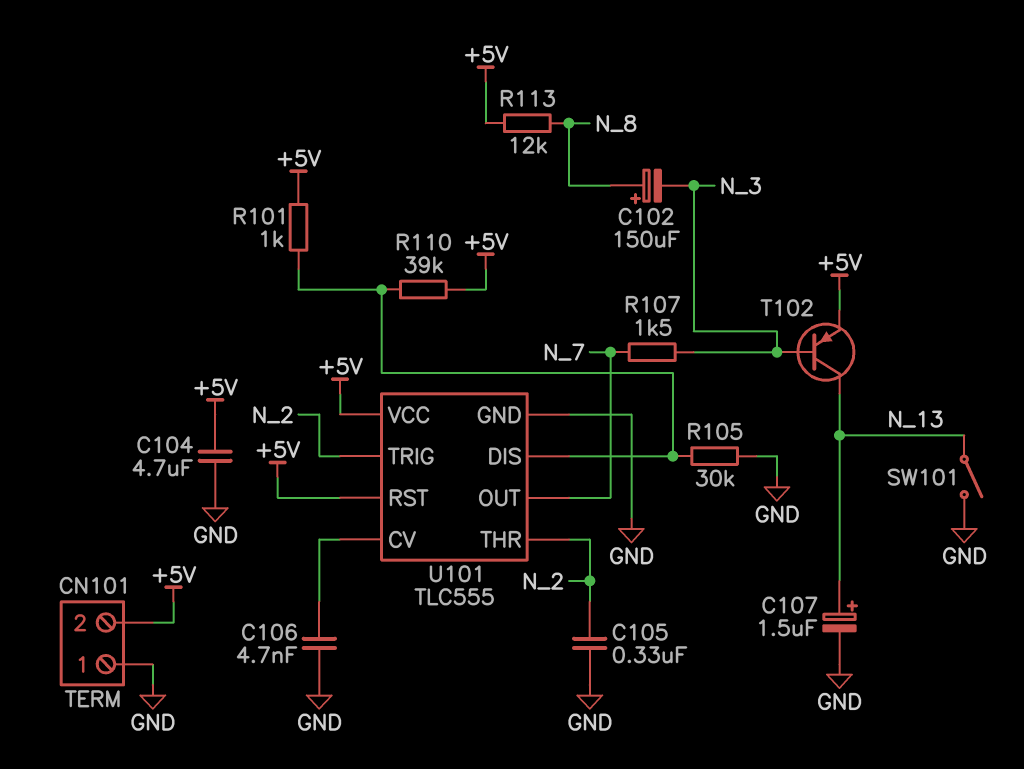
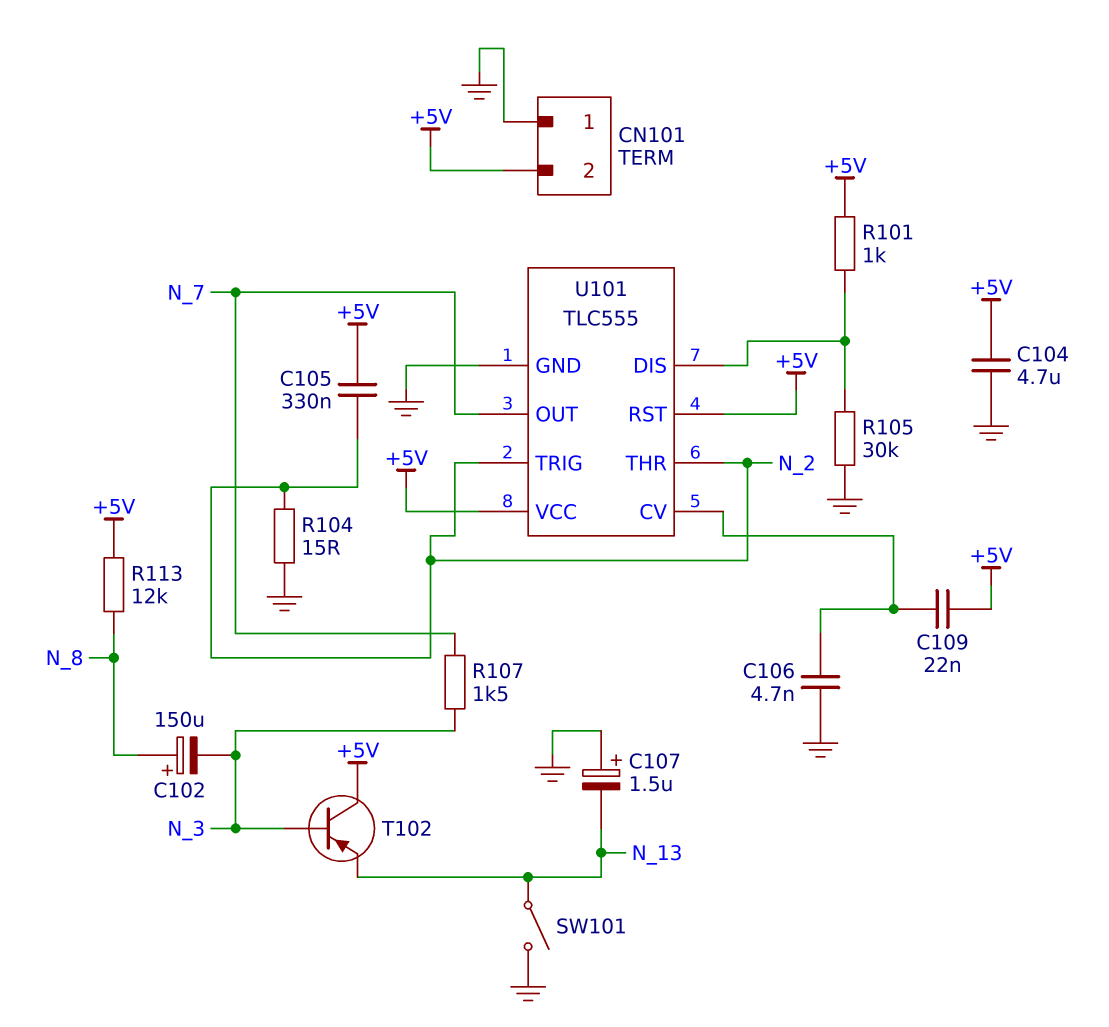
C105: 330nF (GND, N_2) -> 330nF (+5V, N_2)
C107: 1.5uF (plus N_13, minus GND) -> 1.5uF (plus GND, minus N_13)
C109: none -> 22nF (+5V, U101/CV)
R104: none -> 15 (GND, N_2)
R110: 39k (+5V, U101/DIS) -> none
T102: PNP (B N_3, C N_13, E +5V) -> PNP (B N_3, C +5V, E N_13)

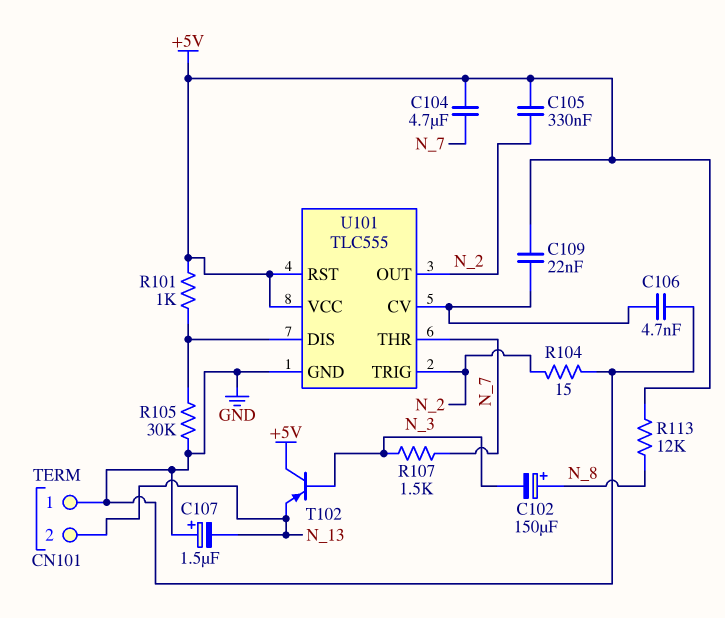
C104: 4.7uF (+5V, GND) -> 4.7uF (+5V, N_7)
CN101 pin 2: +5V -> N_13
SW101: switch (GND, N_13) -> none
U101 pin OUT: N_7 -> N_2
U101 pin THR: N_2 -> N_7

